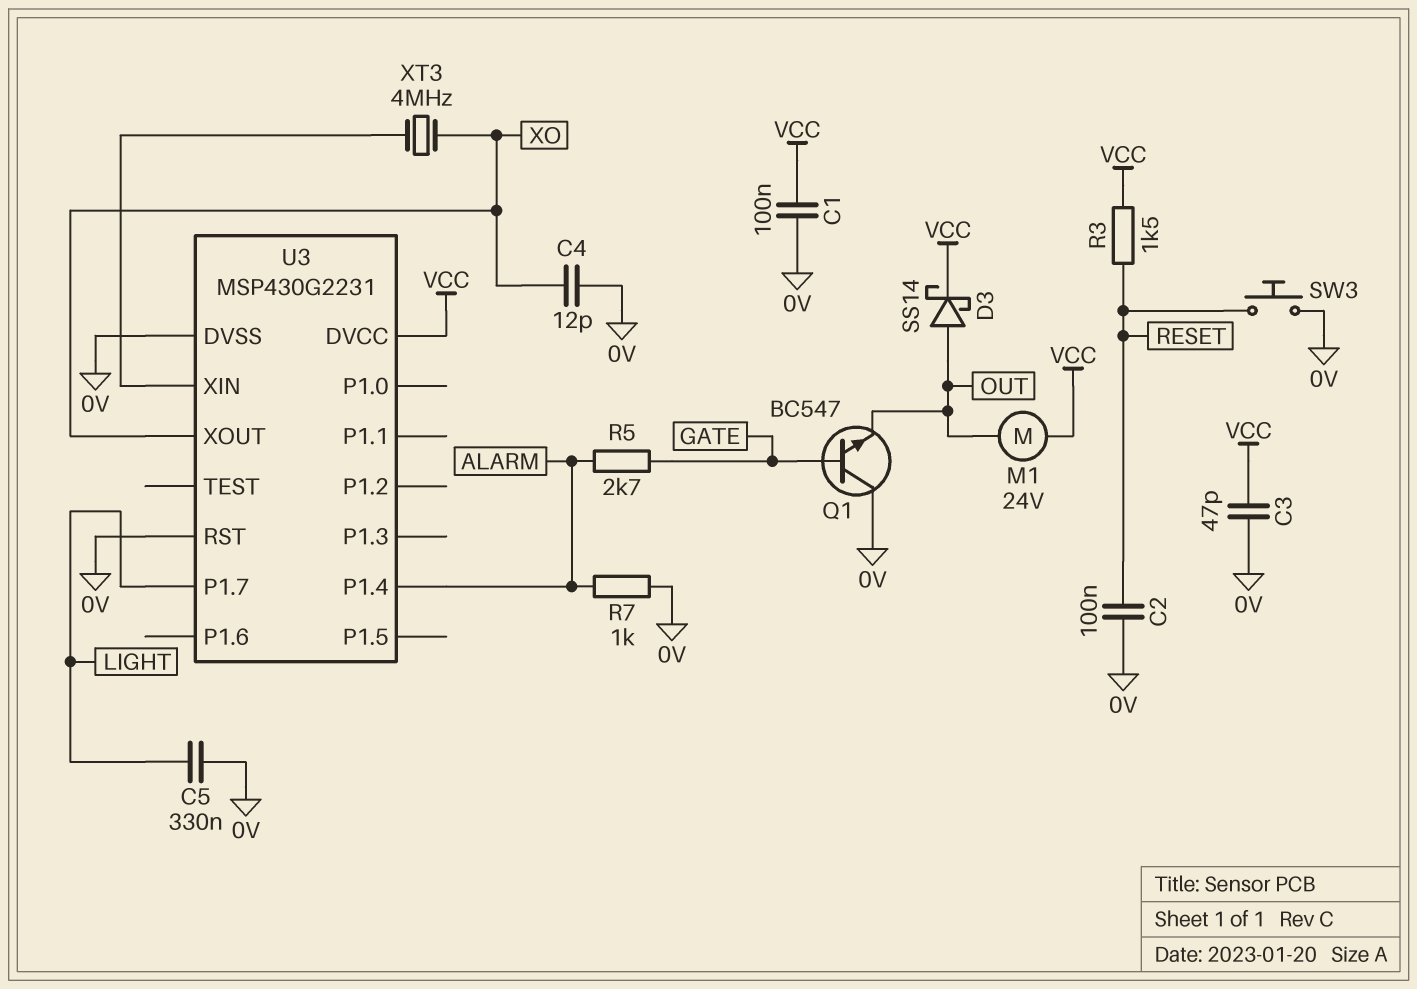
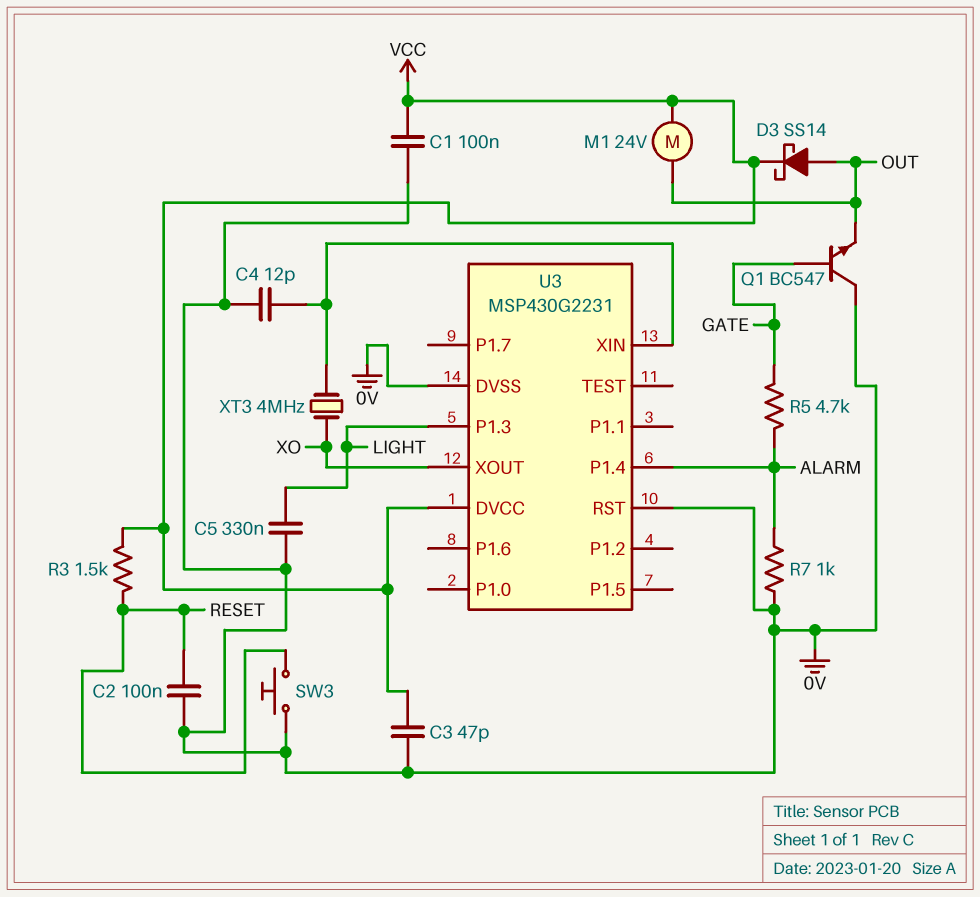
C4: 12pF (0V, XO) -> 12pF (0V, U3/XIN)
R5: 2.7k (ALARM, GATE) -> 4.7k (ALARM, GATE)
U3 pin P1.3: none -> LIGHT
U3 pin P1.7: LIGHT -> none

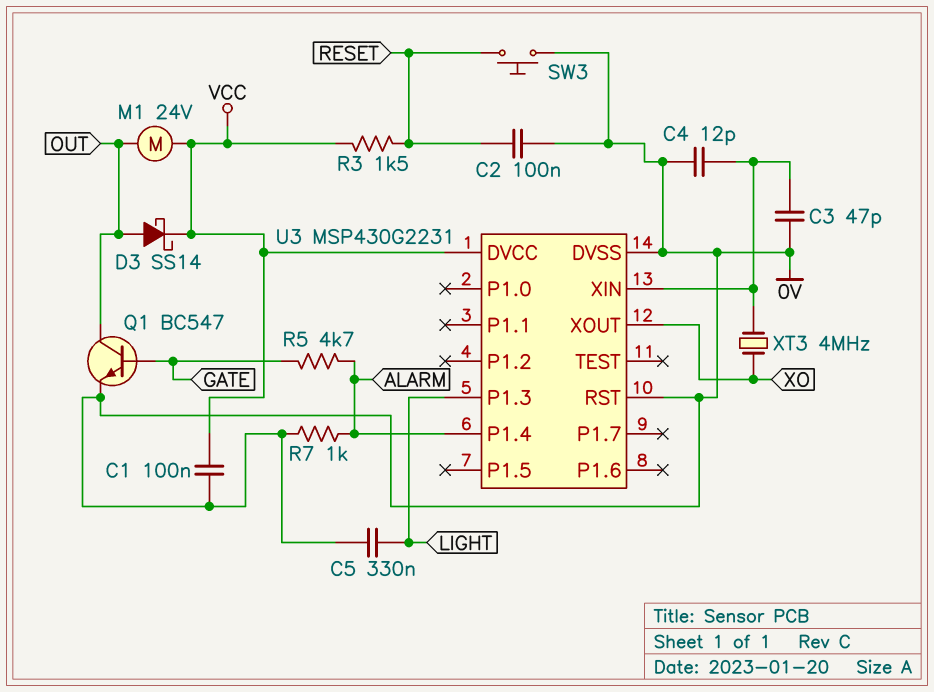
C3: 47pF (0V, VCC) -> 47pF (0V, U3/XIN)
Q1: NPN BC547 (B GATE, C 0V, E OUT) -> NPN BC547 (B GATE, C OUT, E 0V)

